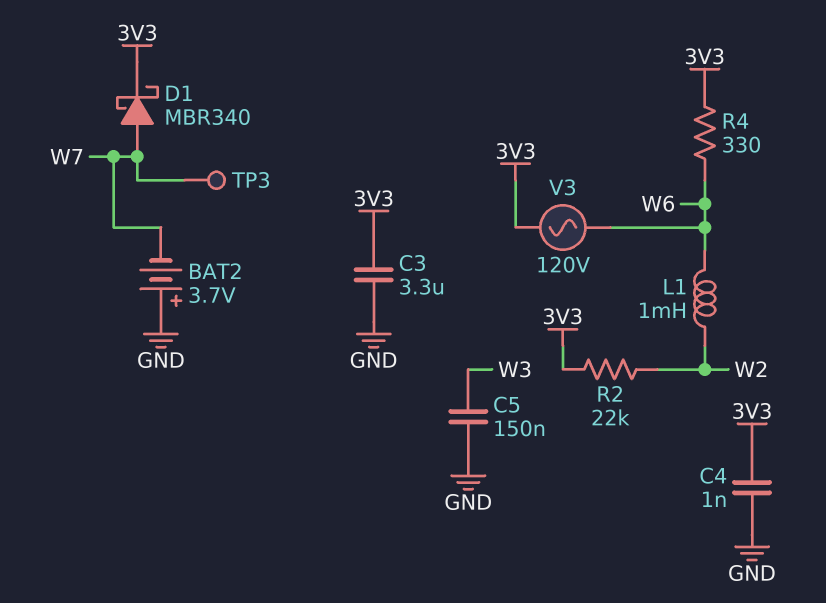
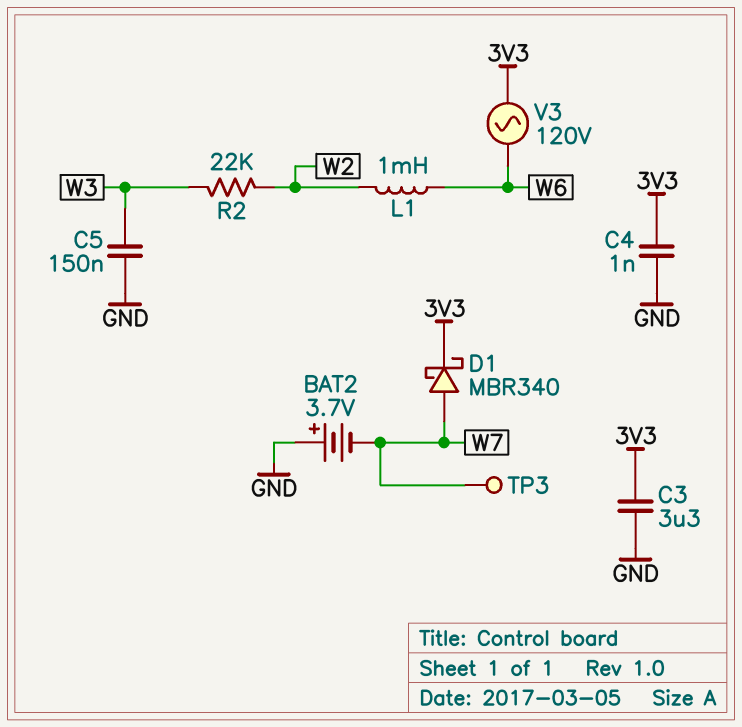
R2: 22k (3V3, W2) -> 22k (W2, W3)
R4: 330 (3V3, W6) -> none

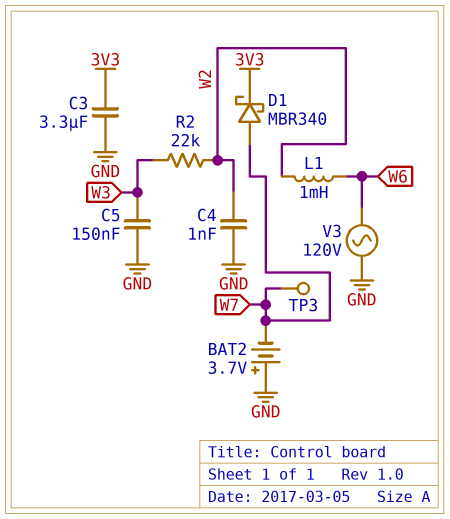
C4: 1nF (3V3, GND) -> 1nF (GND, W2)
V3: AC 120V (3V3, W6) -> AC 120V (GND, W6)

